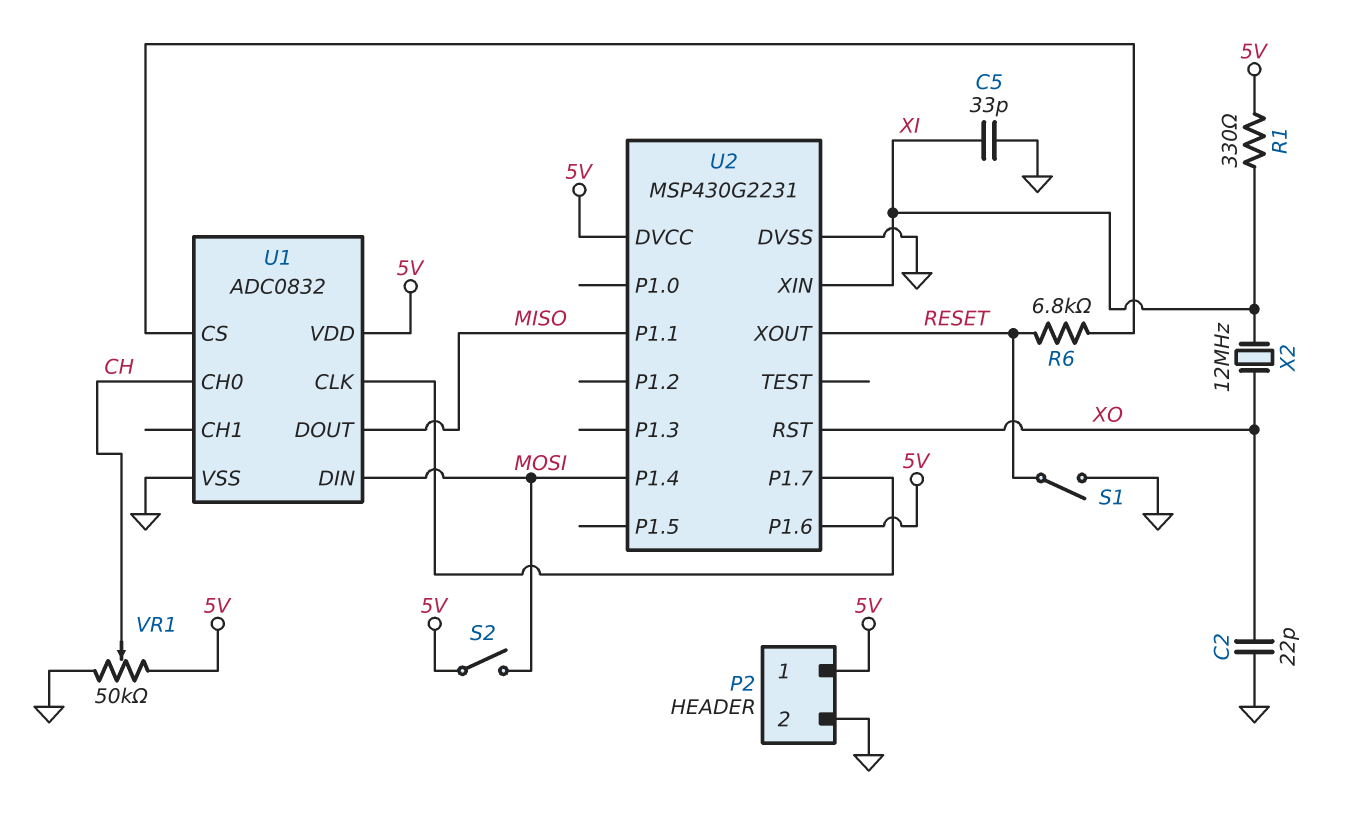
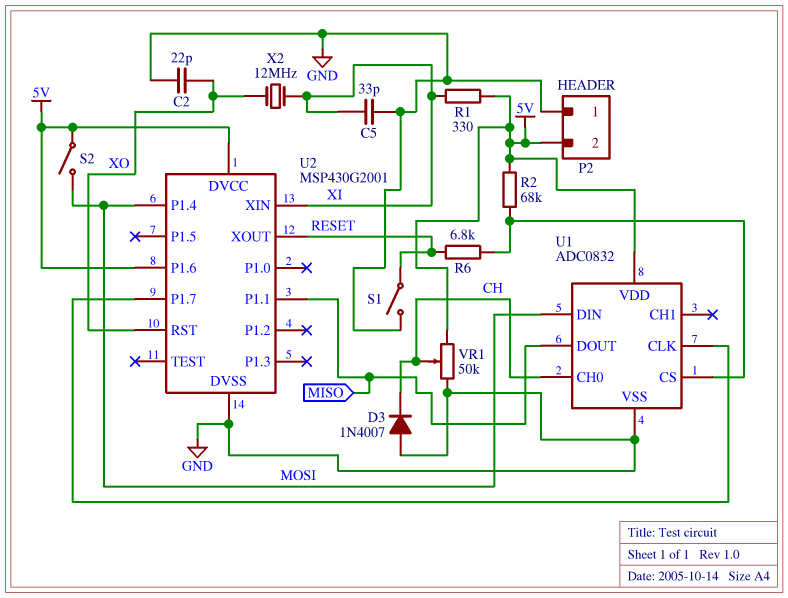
D3: none -> diode 1N4007 (A GND, K CH)
P2 pin 1: 5V -> GND
P2 pin 2: GND -> 5V
R2: none -> 68k (5V, U1/CS)
U2: MSP430G2231 -> MSP430G2001

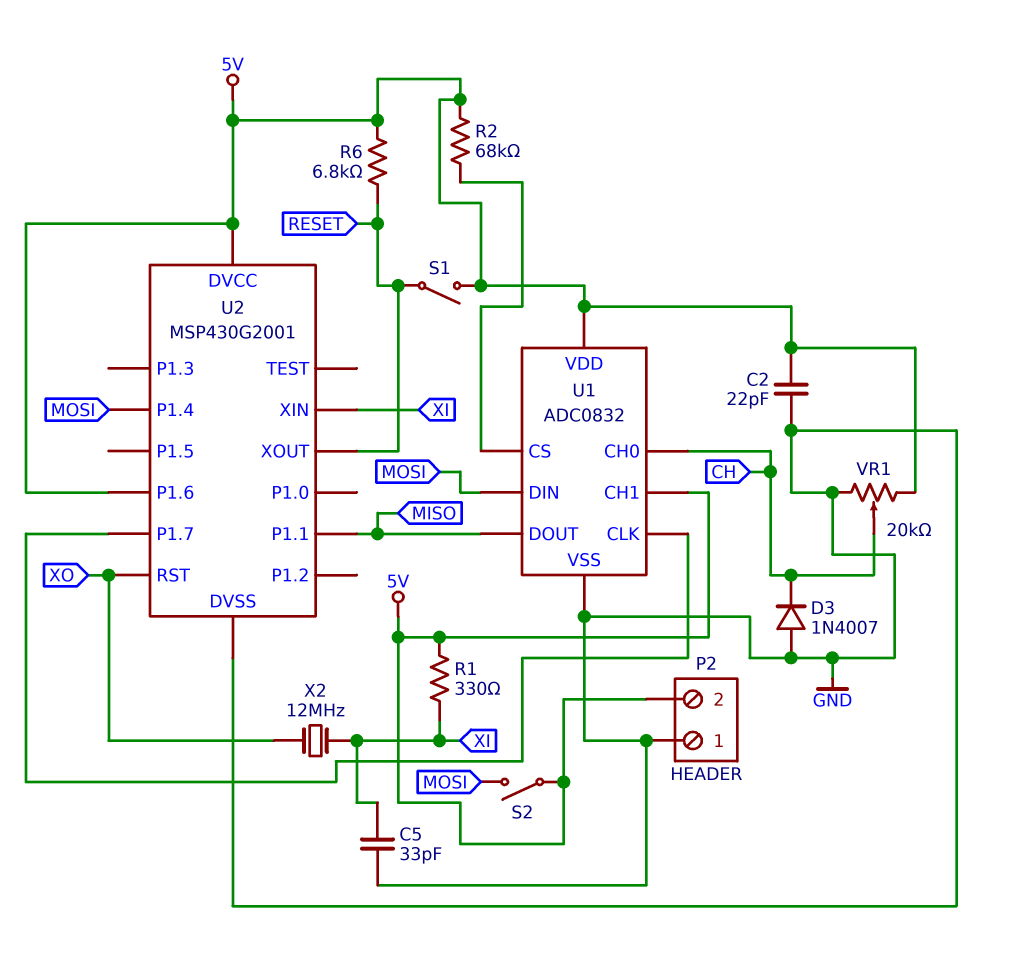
C2: 22pF (GND, XO) -> 22pF (5V, GND)
R6: 6.8k (RESET, U1/CS) -> 6.8k (5V, RESET)
S1: switch (GND, RESET) -> switch (5V, RESET)
U1 pin CH1: none -> 5V
VR1: 50k (5V, GND, wiper CH) -> 20k (5V, GND, wiper CH)

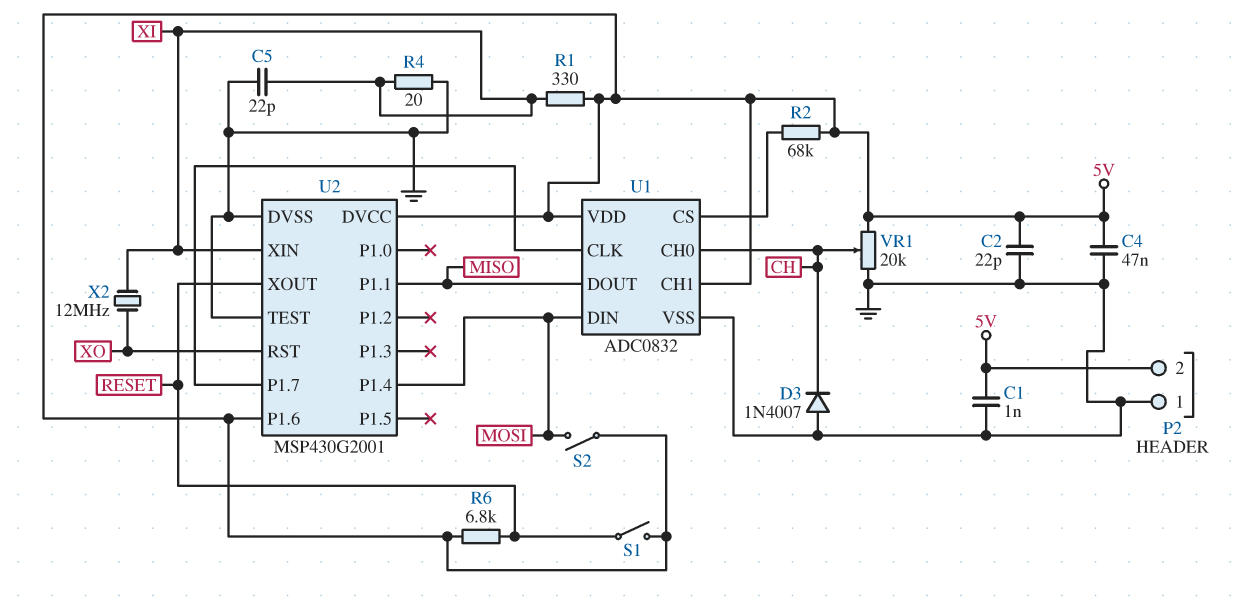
C1: none -> 1nF (5V, GND)
C4: none -> 47nF (5V, GND)
C5: 33pF (GND, XI) -> 22pF (GND, XI)
R4: none -> 20 (GND, XI)
U2 pin TEST: none -> GND

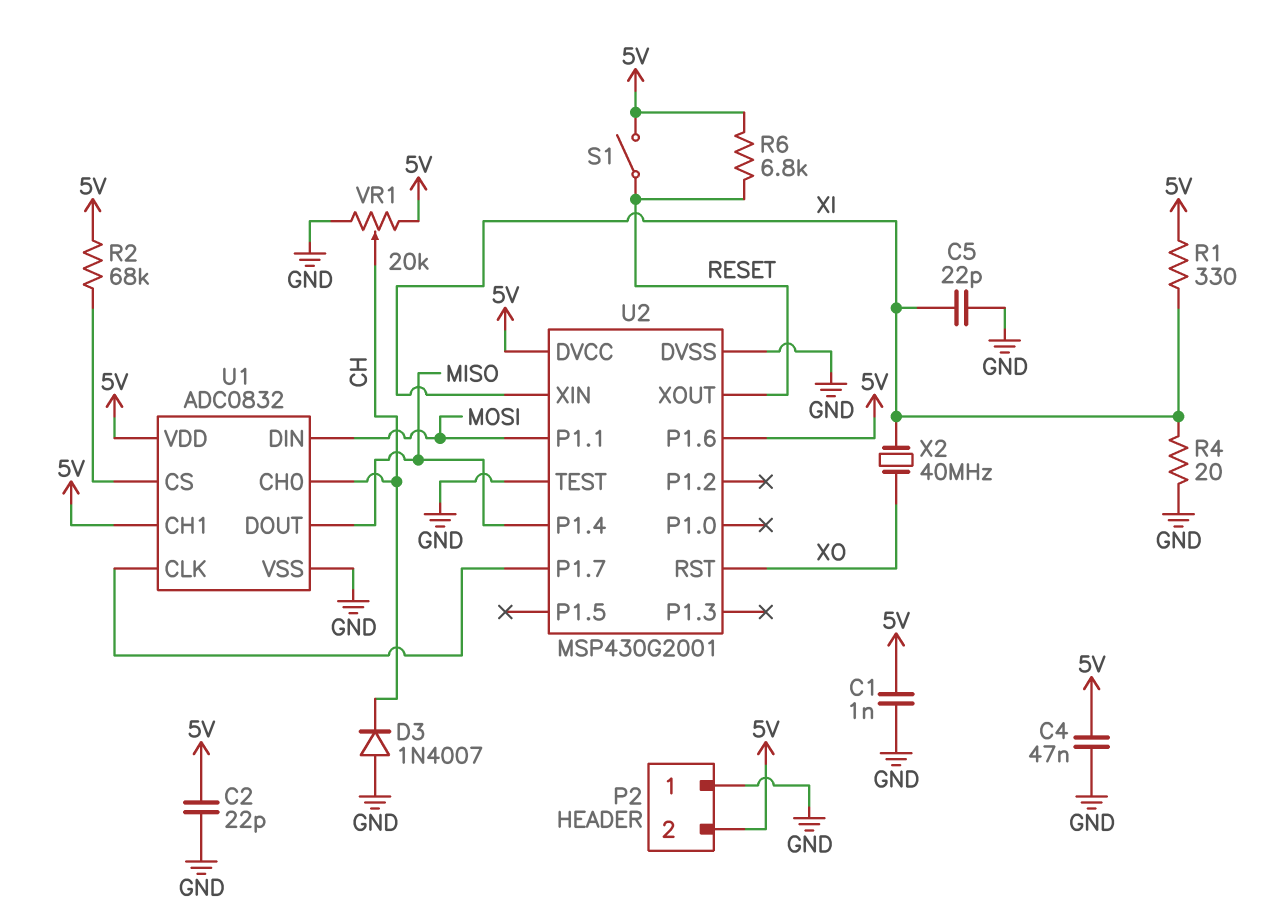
S2: switch (5V, MOSI) -> none
U2 pin P1.1: MISO -> MOSI
U2 pin P1.4: MOSI -> MISO
X2: 12MHz (XI, XO) -> 40MHz (XI, XO)

